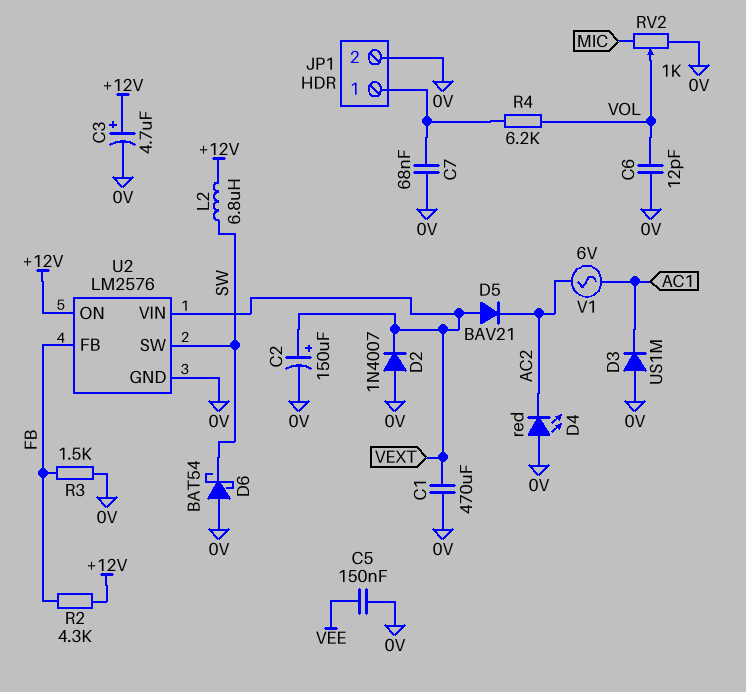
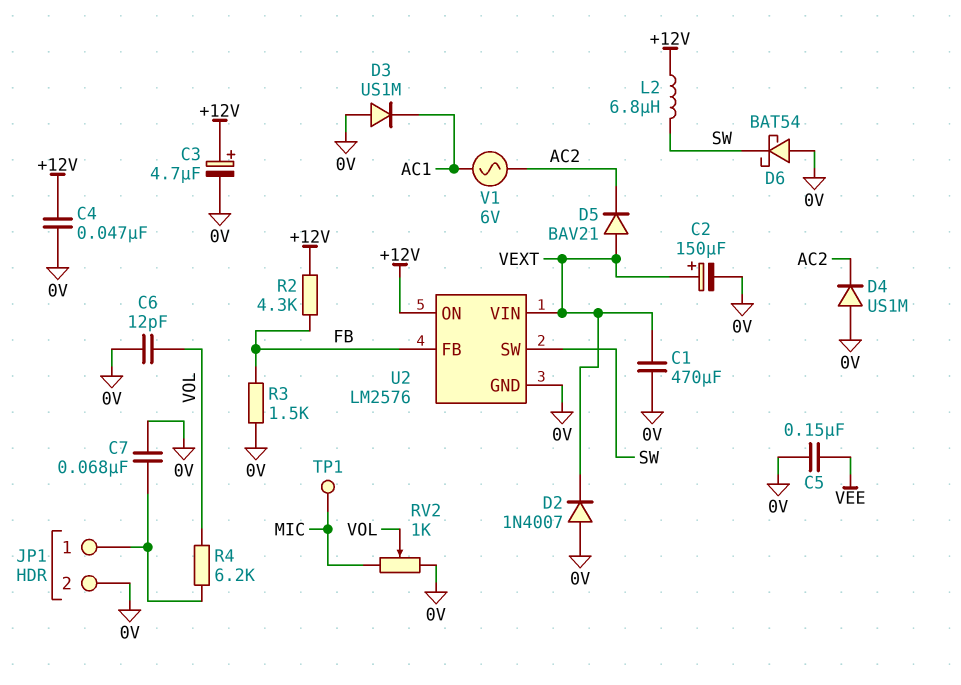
C4: none -> 47nF (+12V, 0V)
D4: LED red (A 0V, K AC2) -> diode US1M (A 0V, K AC2)
TP1: none -> test point (MIC)

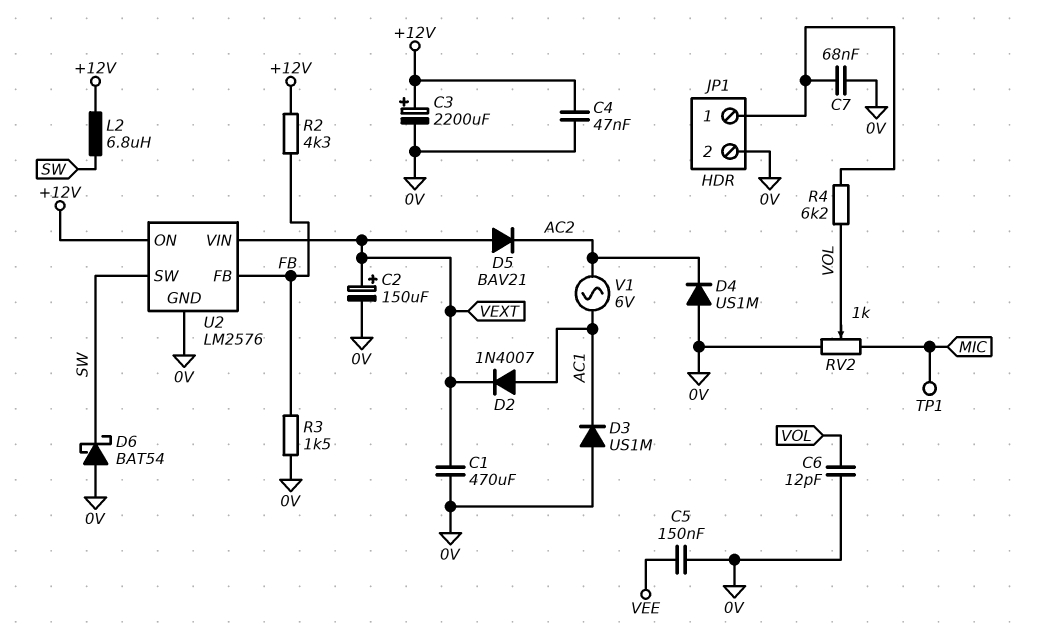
C3: 4.7uF (plus +12V, minus 0V) -> 2200uF (plus +12V, minus 0V)
D2: diode 1N4007 (A 0V, K VEXT) -> diode 1N4007 (A AC1, K VEXT)

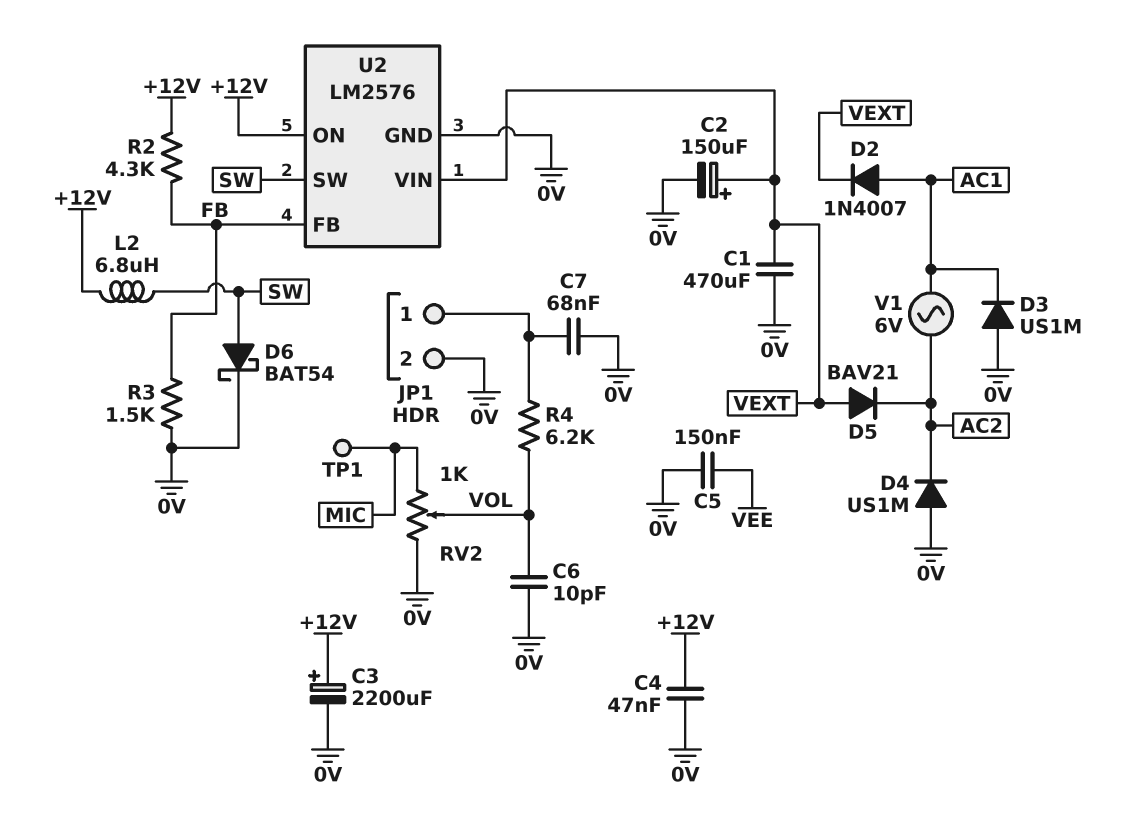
C6: 12pF (0V, VOL) -> 10pF (0V, VOL)
D6: schottky BAT54 (A 0V, K SW) -> schottky BAT54 (A SW, K 0V)

